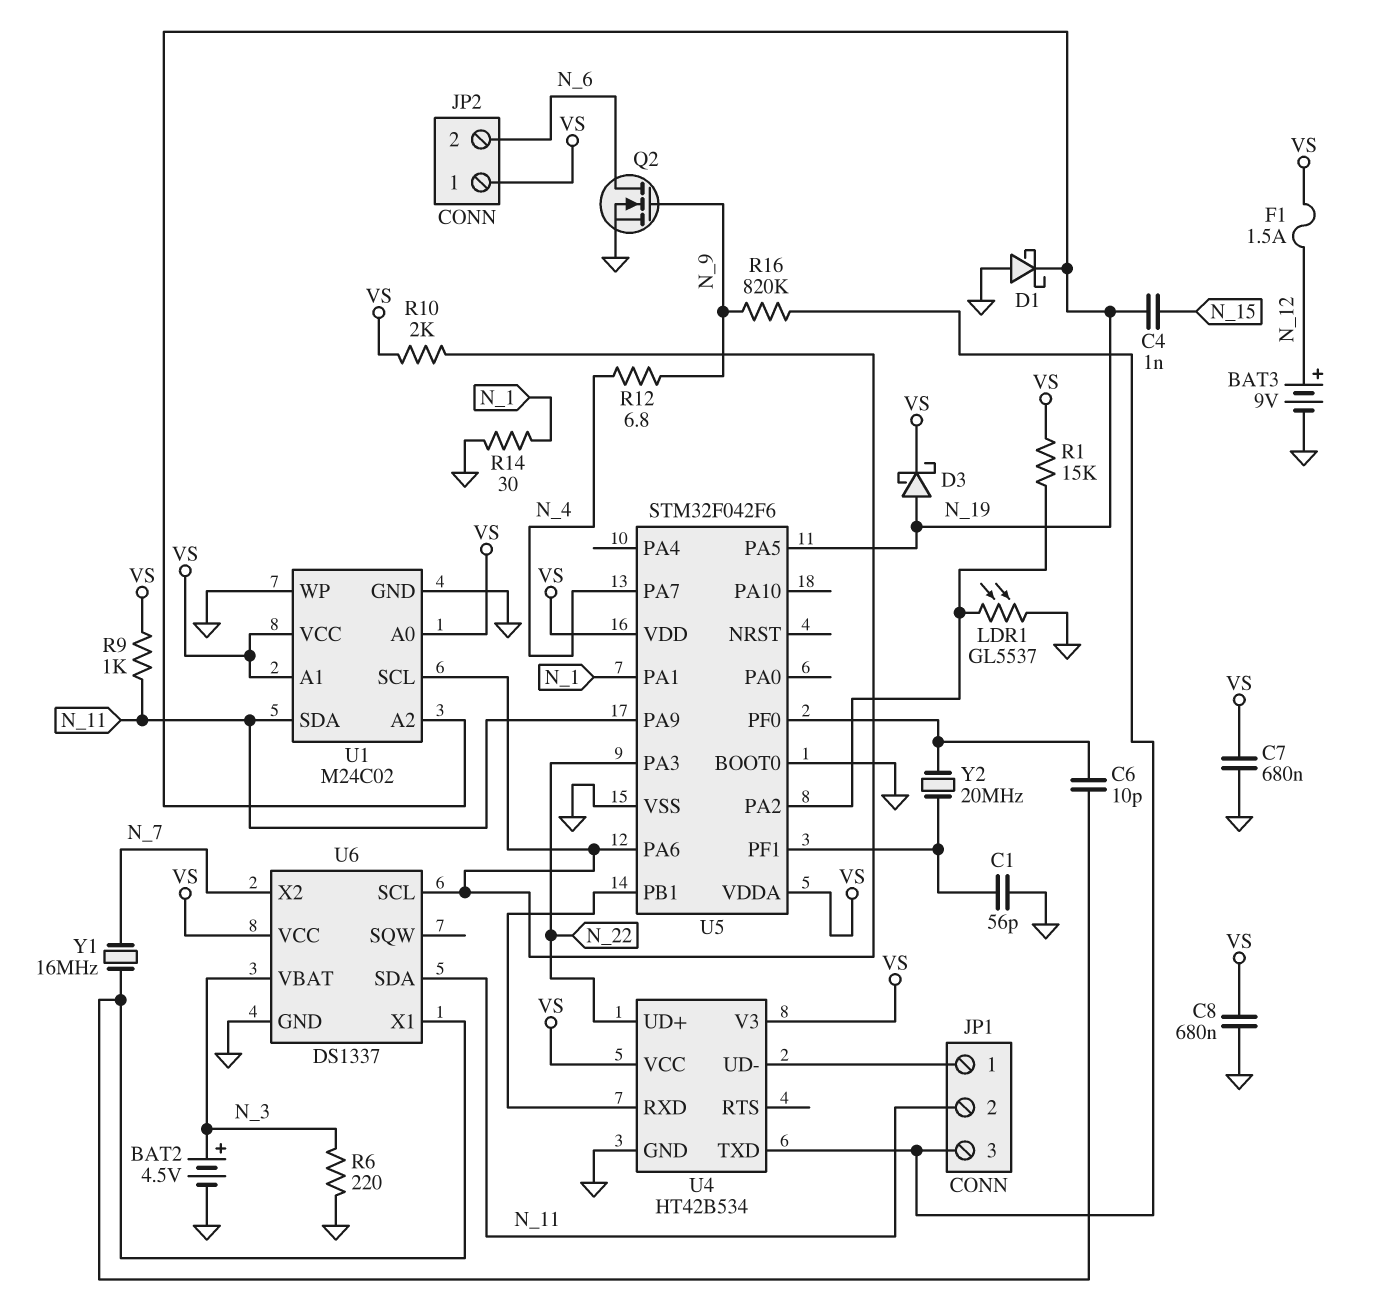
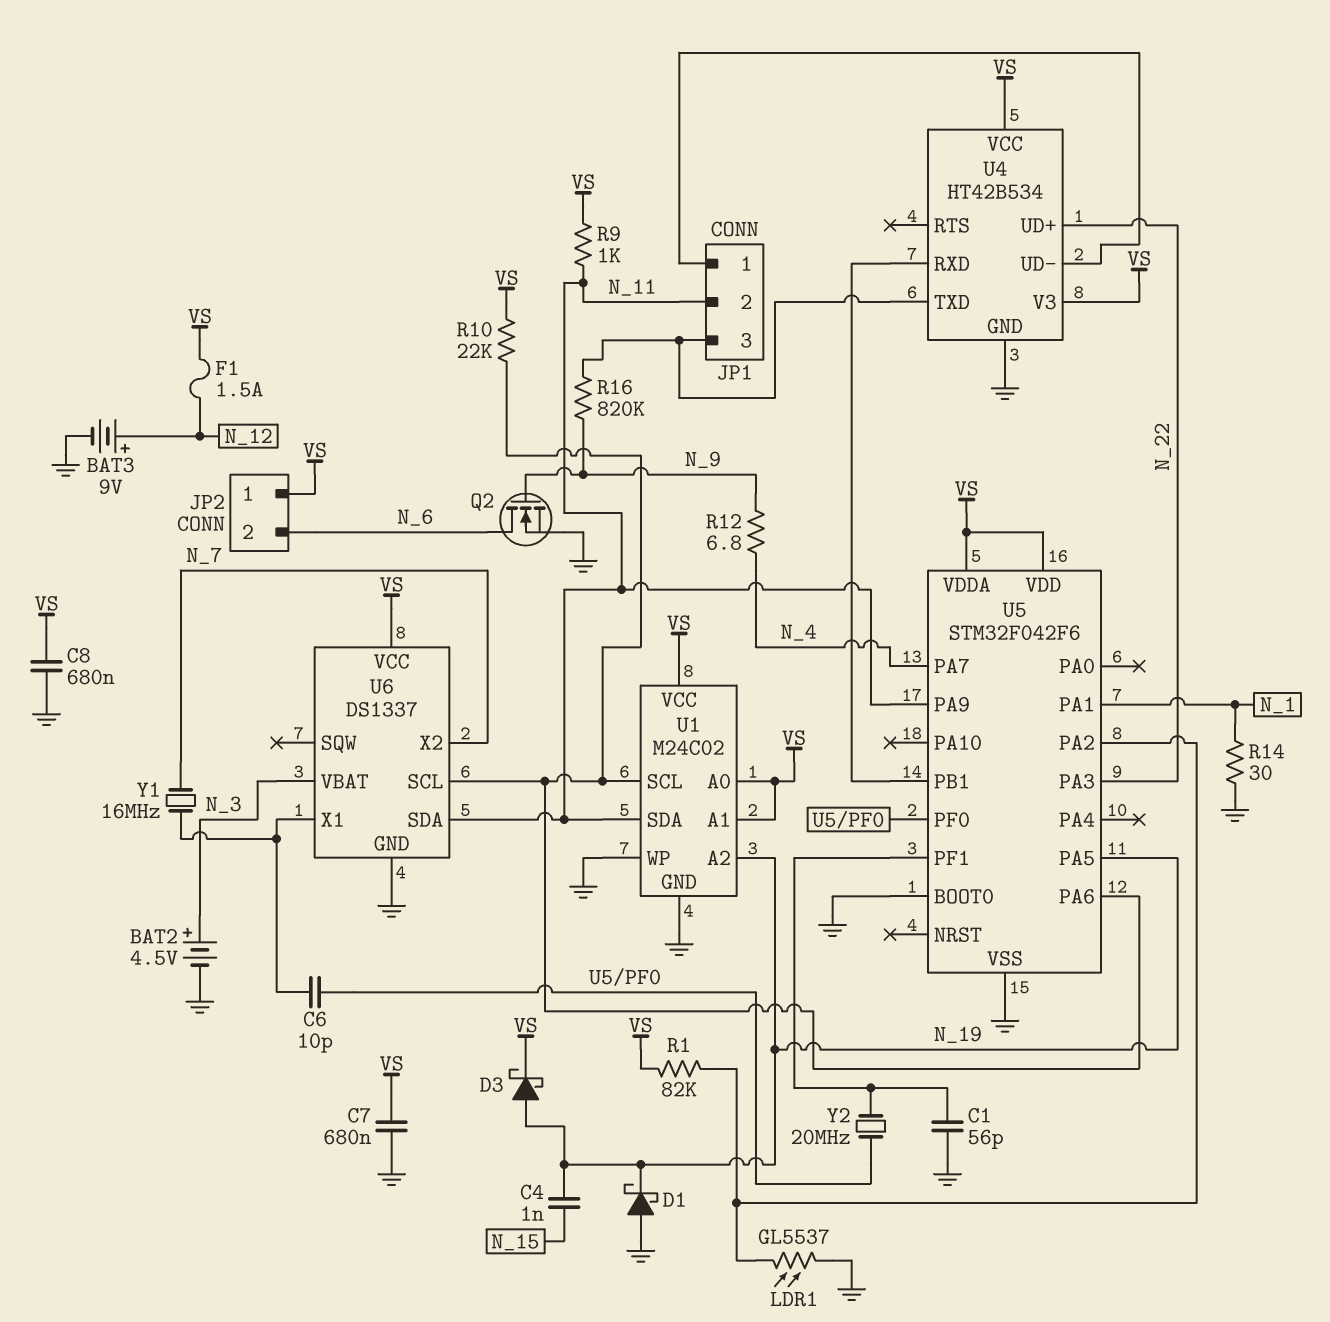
R1: 15k (U5/PA2, VS) -> 82k (U5/PA2, VS)
R6: 220 (GND, N_3) -> none
R10: 2k (U1/SCL, VS) -> 22k (U1/SCL, VS)

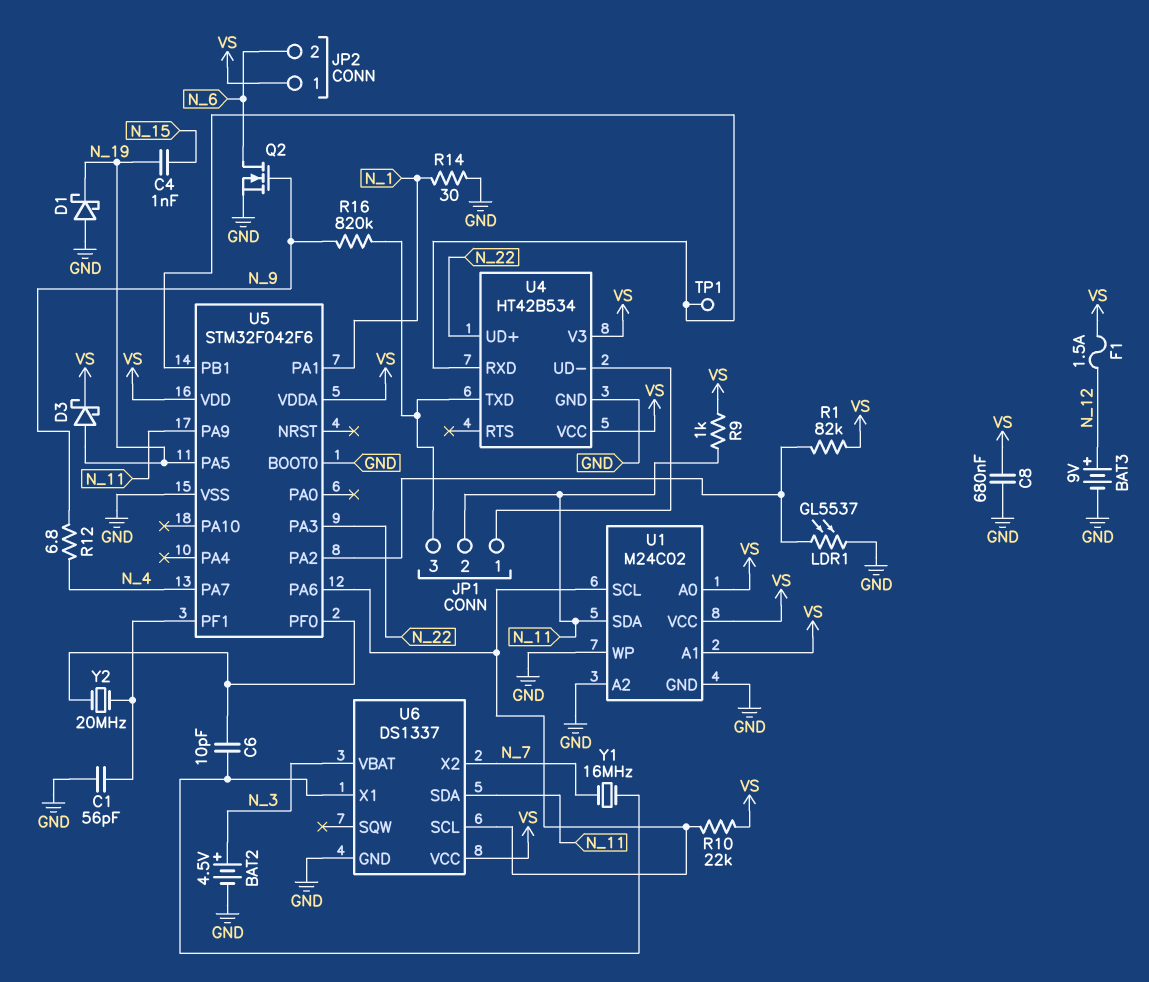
C7: 680nF (GND, VS) -> none
TP1: none -> test point (U4/RXD)
U1 pin A2: N_19 -> GND

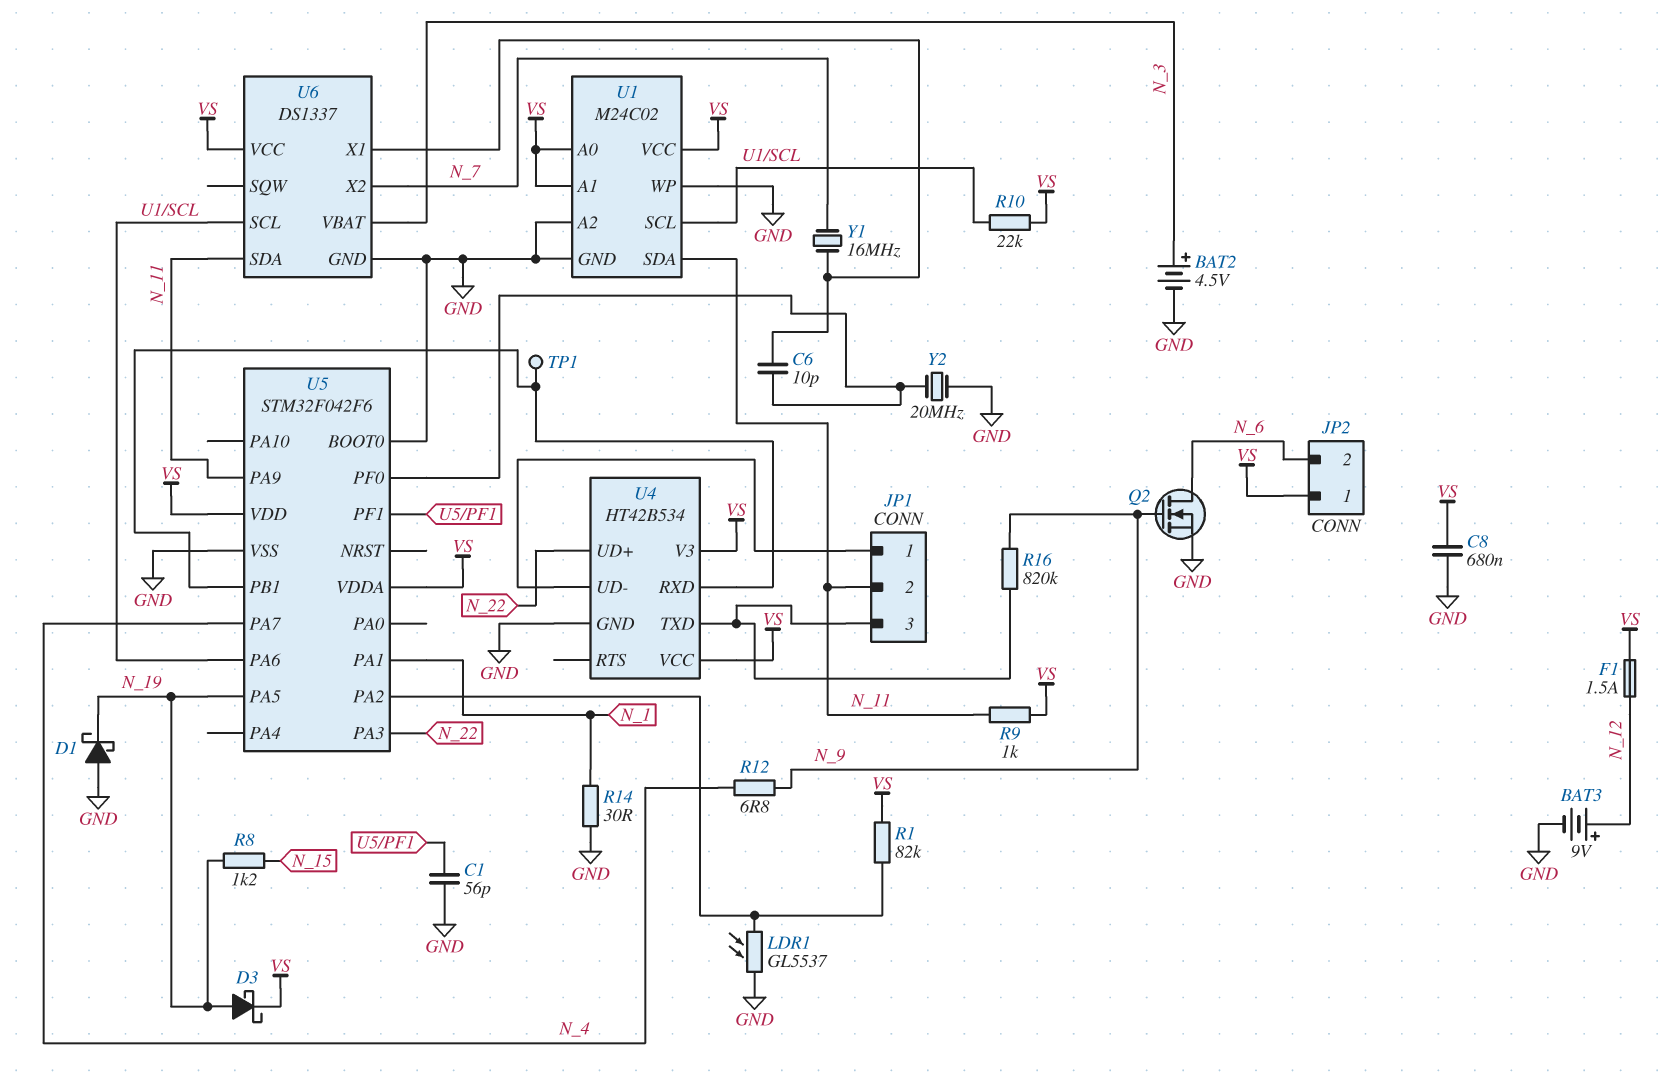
C4: 1nF (N_15, N_19) -> none
R8: none -> 1.2k (N_15, N_19)
Y2: 20MHz (U5/PF0, U5/PF1) -> 20MHz (GND, U5/PF0)

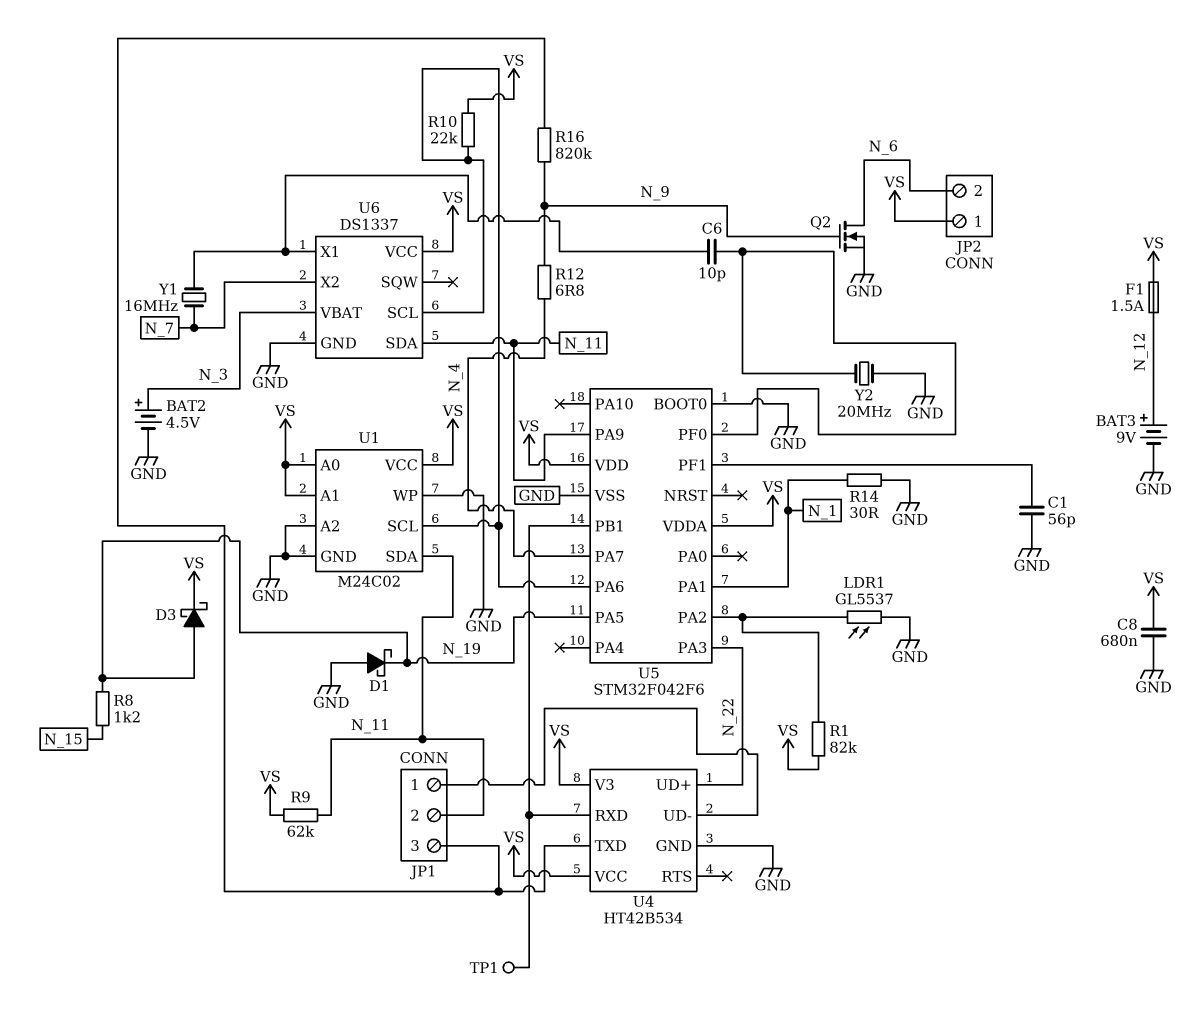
R9: 1k (N_11, VS) -> 62k (N_11, VS)

